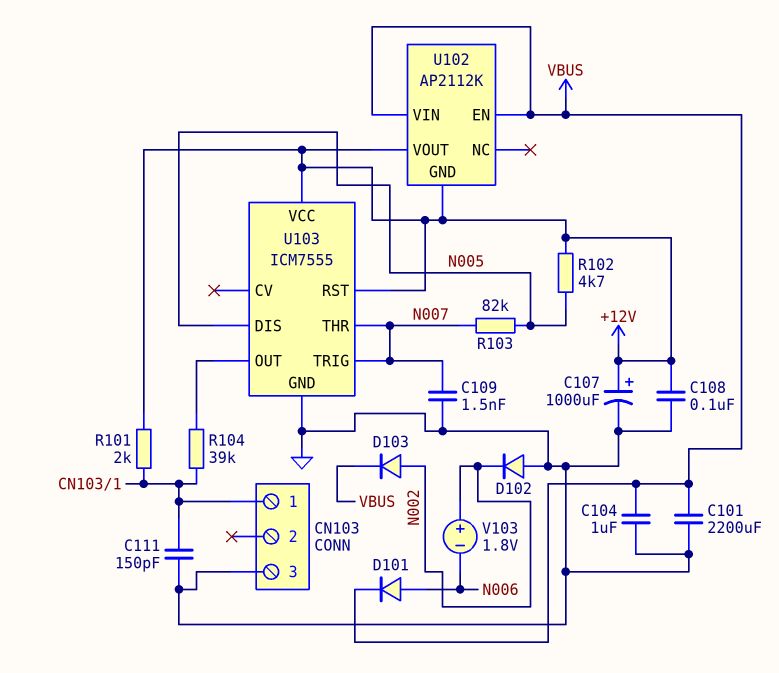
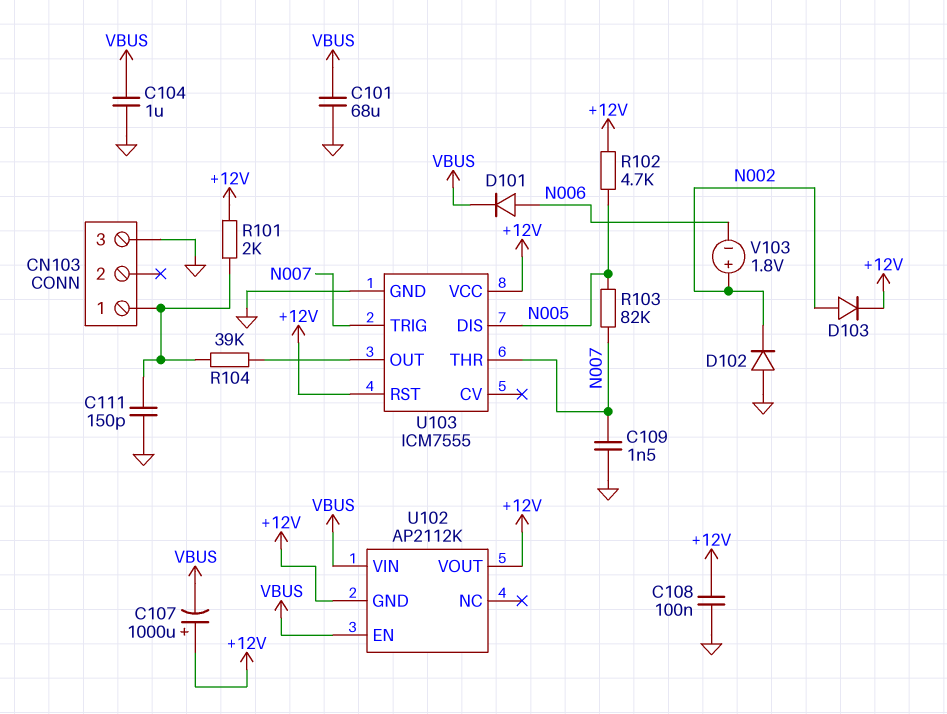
C101: 2200uF (GND, VBUS) -> 68uF (GND, VBUS)
C107: 1000uF (plus +12V, minus GND) -> 1000uF (plus +12V, minus VBUS)
D103: diode (A N002, K VBUS) -> diode (A N002, K +12V)

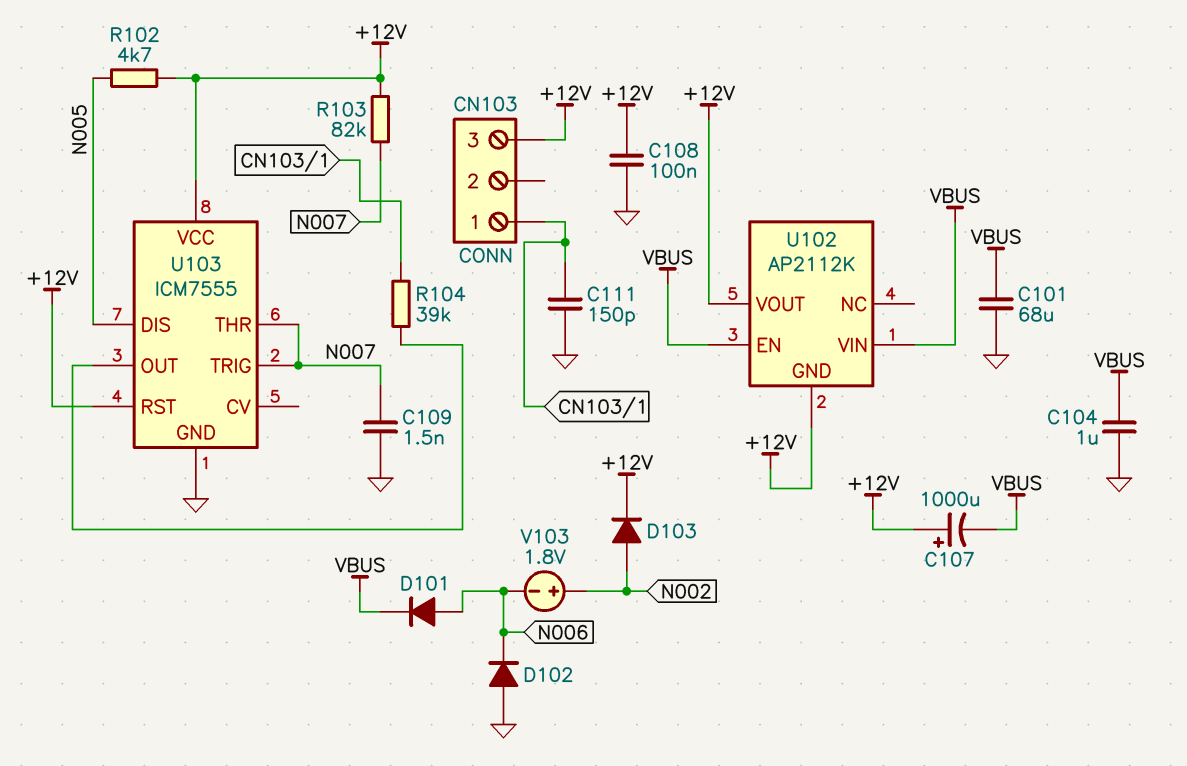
CN103 pin 3: GND -> +12V
D102: diode (A GND, K N002) -> diode (A GND, K N006)
R101: 2k (+12V, CN103/1) -> none
R103: 82k (N005, N007) -> 82k (+12V, N007)

